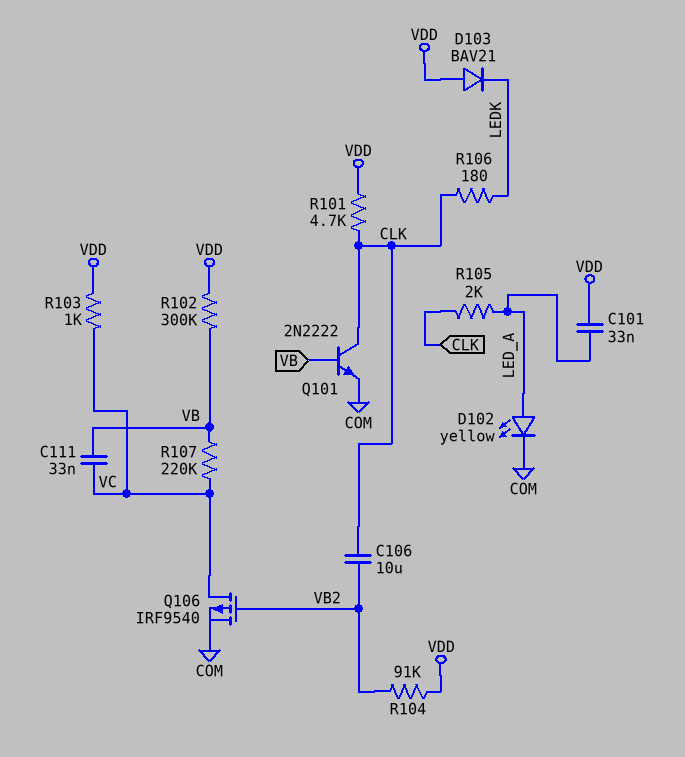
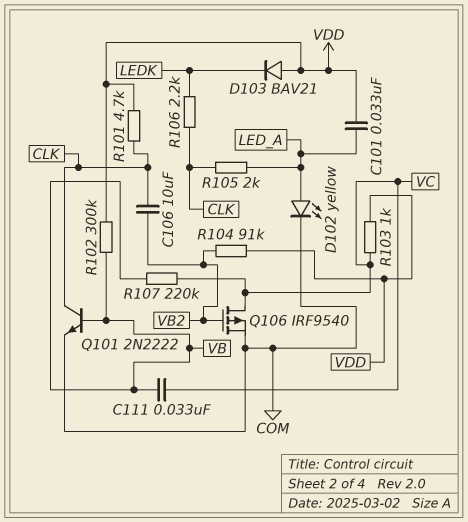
R106: 180 (CLK, LEDK) -> 2.2k (CLK, LEDK)

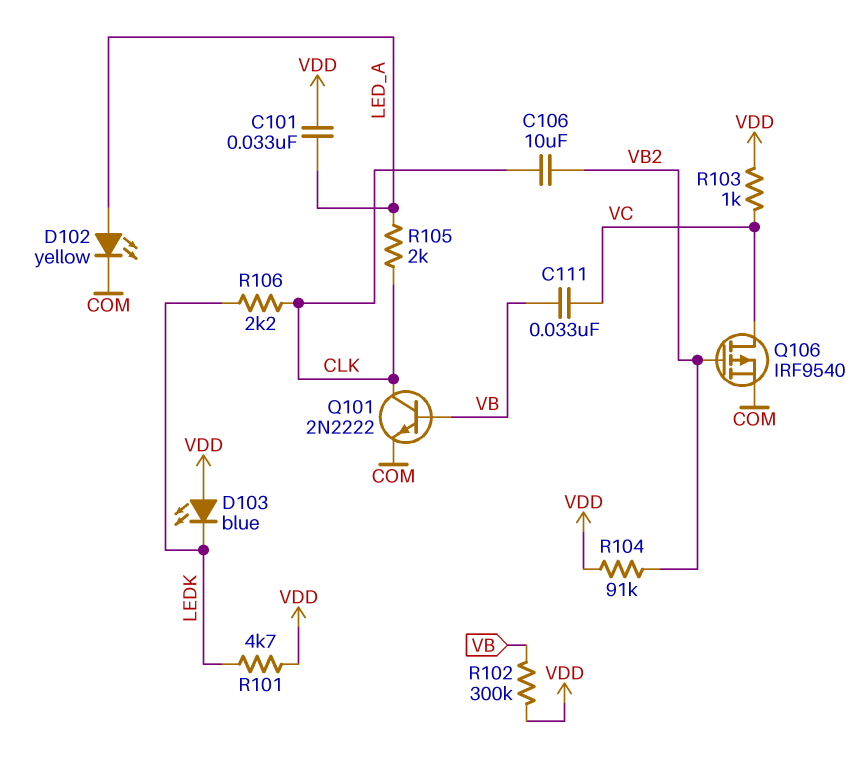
D103: diode BAV21 (A VDD, K LEDK) -> LED blue (A VDD, K LEDK)
R101: 4.7k (CLK, VDD) -> 4.7k (LEDK, VDD)
R107: 220k (VB, VC) -> none

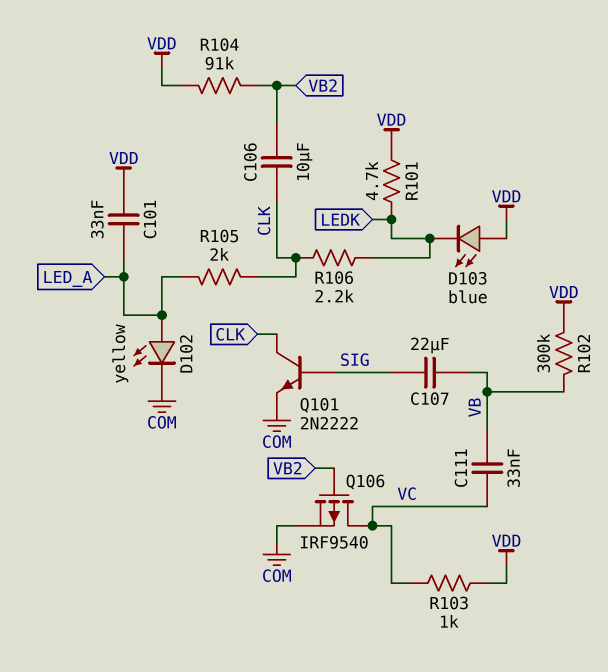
C107: none -> 22uF (SIG, VB)
Q101: NPN 2N2222 (B VB, C CLK, E COM) -> NPN 2N2222 (B SIG, C CLK, E COM)

